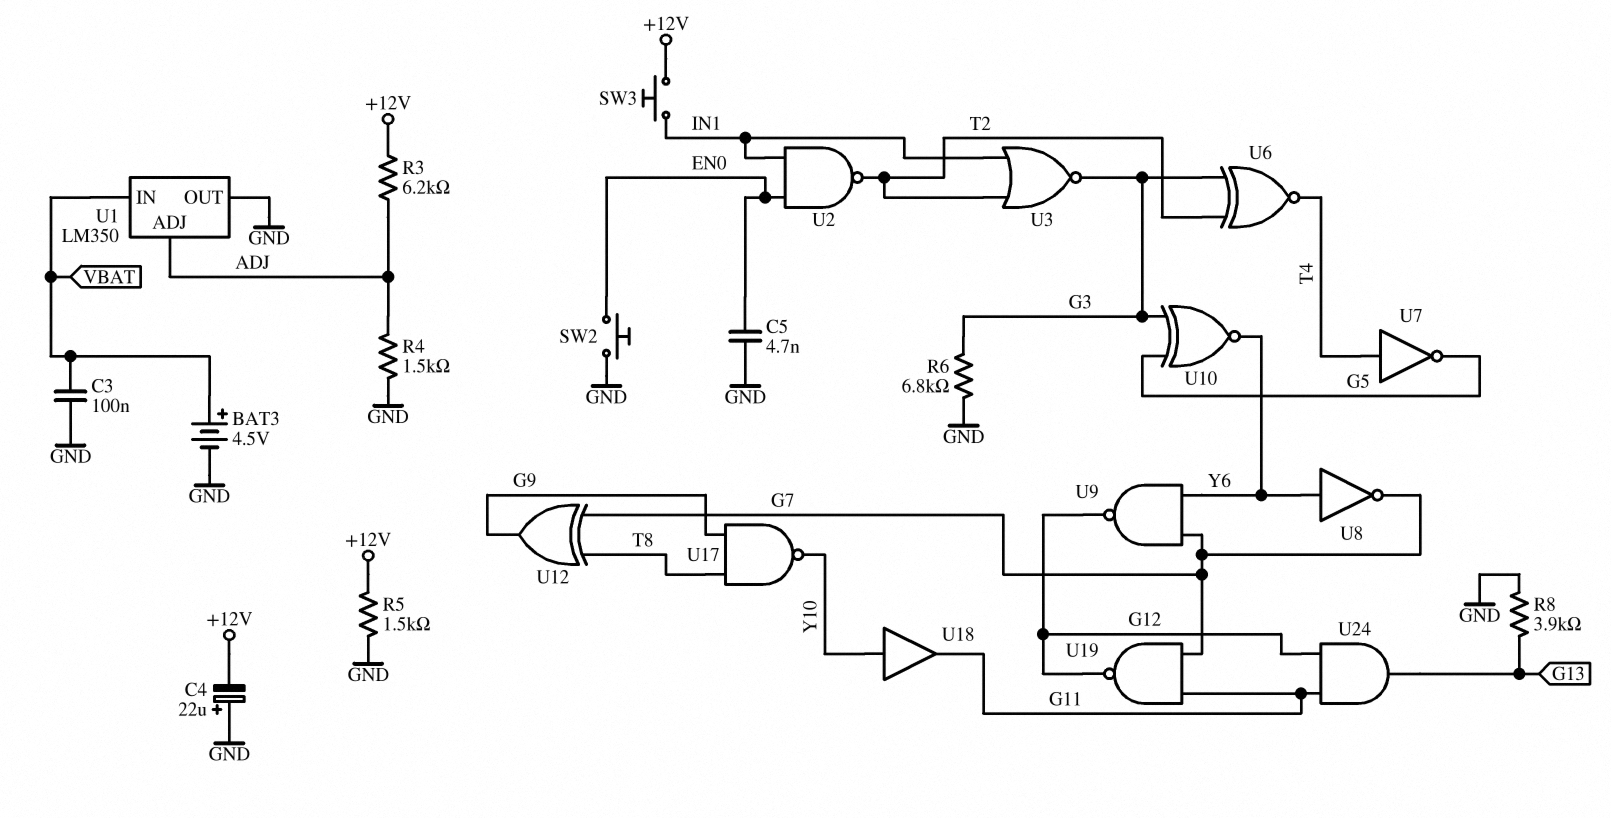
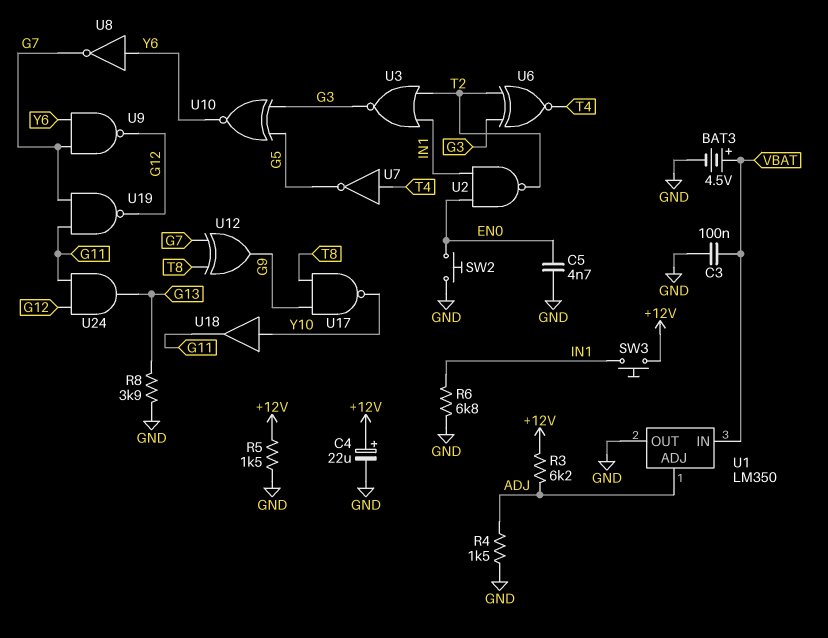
C4: 22uF (plus GND, minus +12V) -> 22uF (plus +12V, minus GND)
R6: 6.8k (G3, GND) -> 6.8k (GND, IN1)

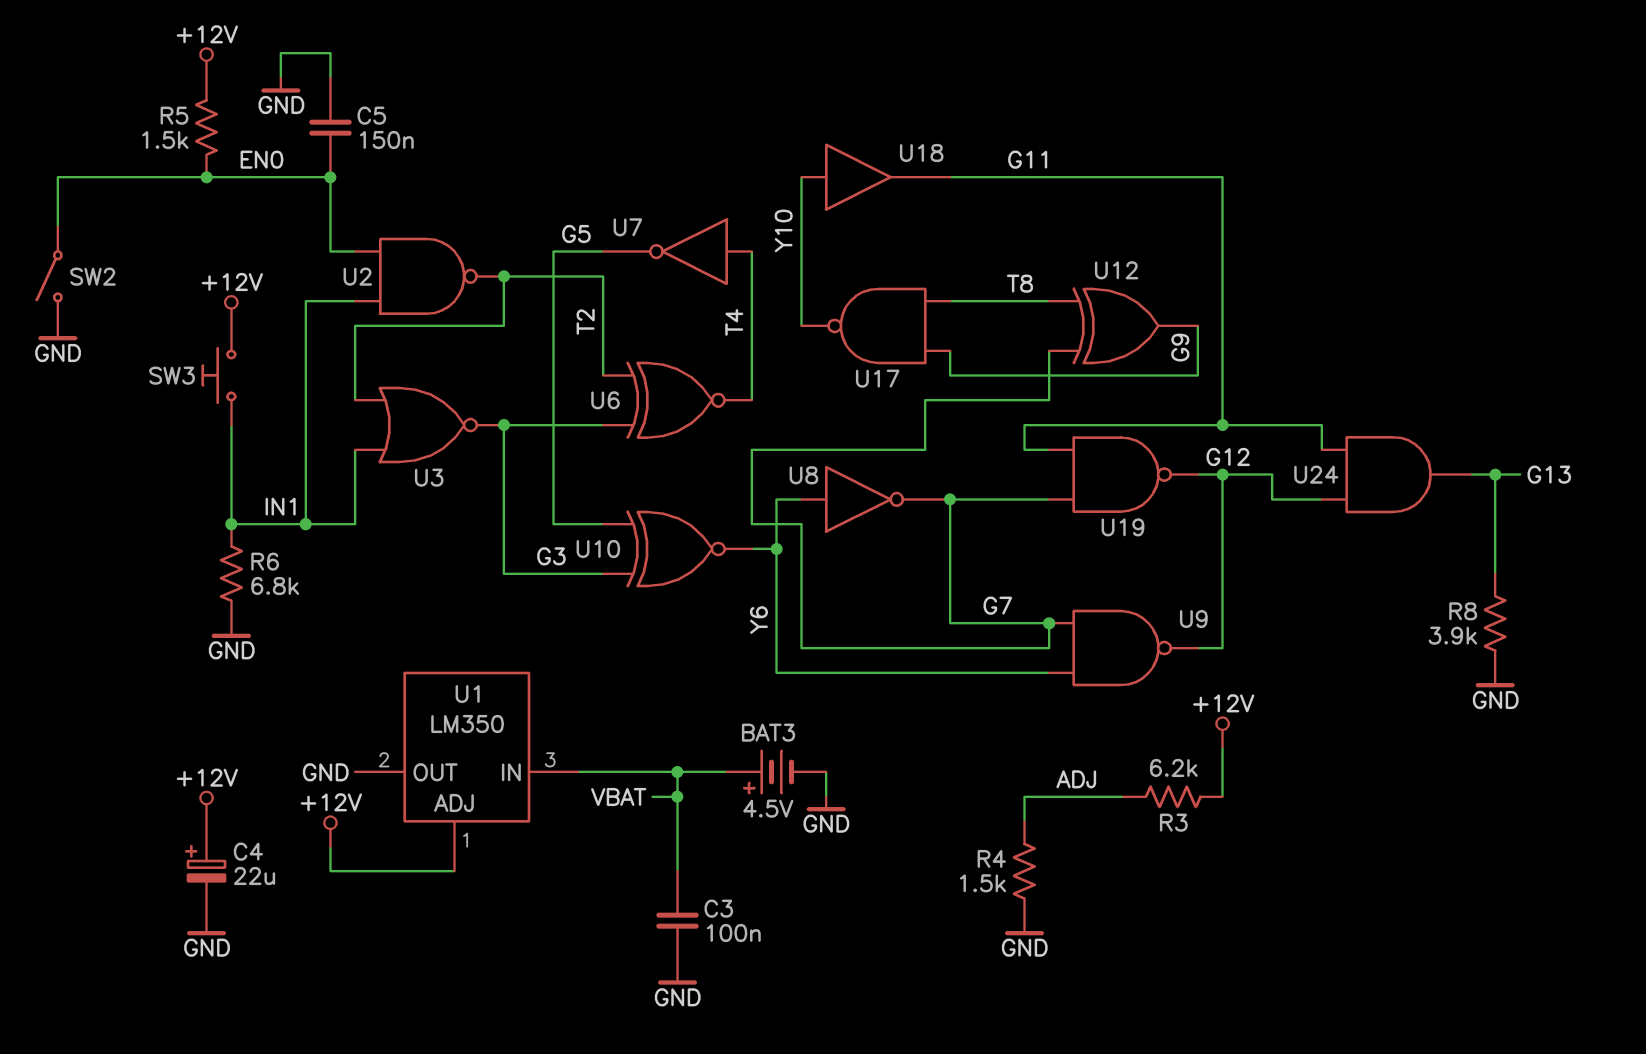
C5: 4.7nF (EN0, GND) -> 150nF (EN0, GND)
R5: 1.5k (+12V, GND) -> 1.5k (+12V, EN0)
SW2: button (EN0, GND) -> switch (EN0, GND)
U1 pin ADJ: ADJ -> +12V

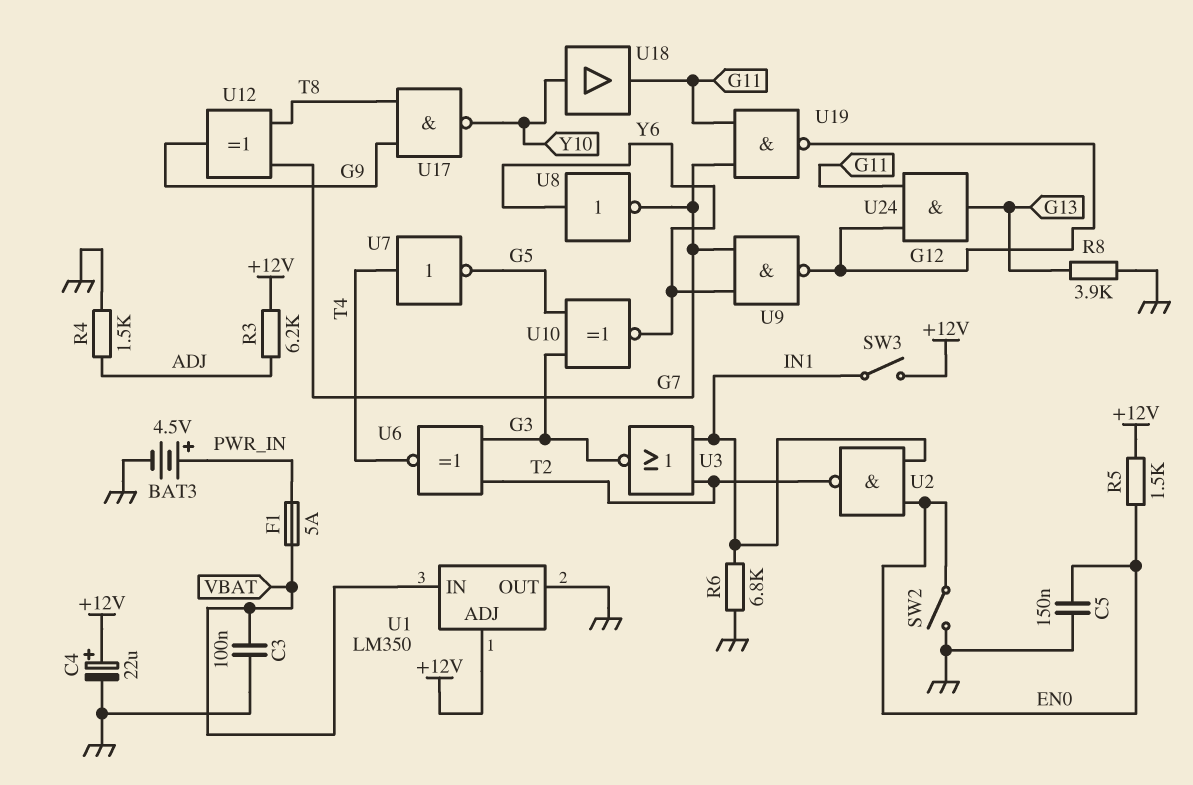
BAT3: 4.5V (plus VBAT, minus GND) -> 4.5V (plus PWR_IN, minus GND)
F1: none -> 5A (PWR_IN, VBAT)
SW3: button (+12V, IN1) -> switch (+12V, IN1)

